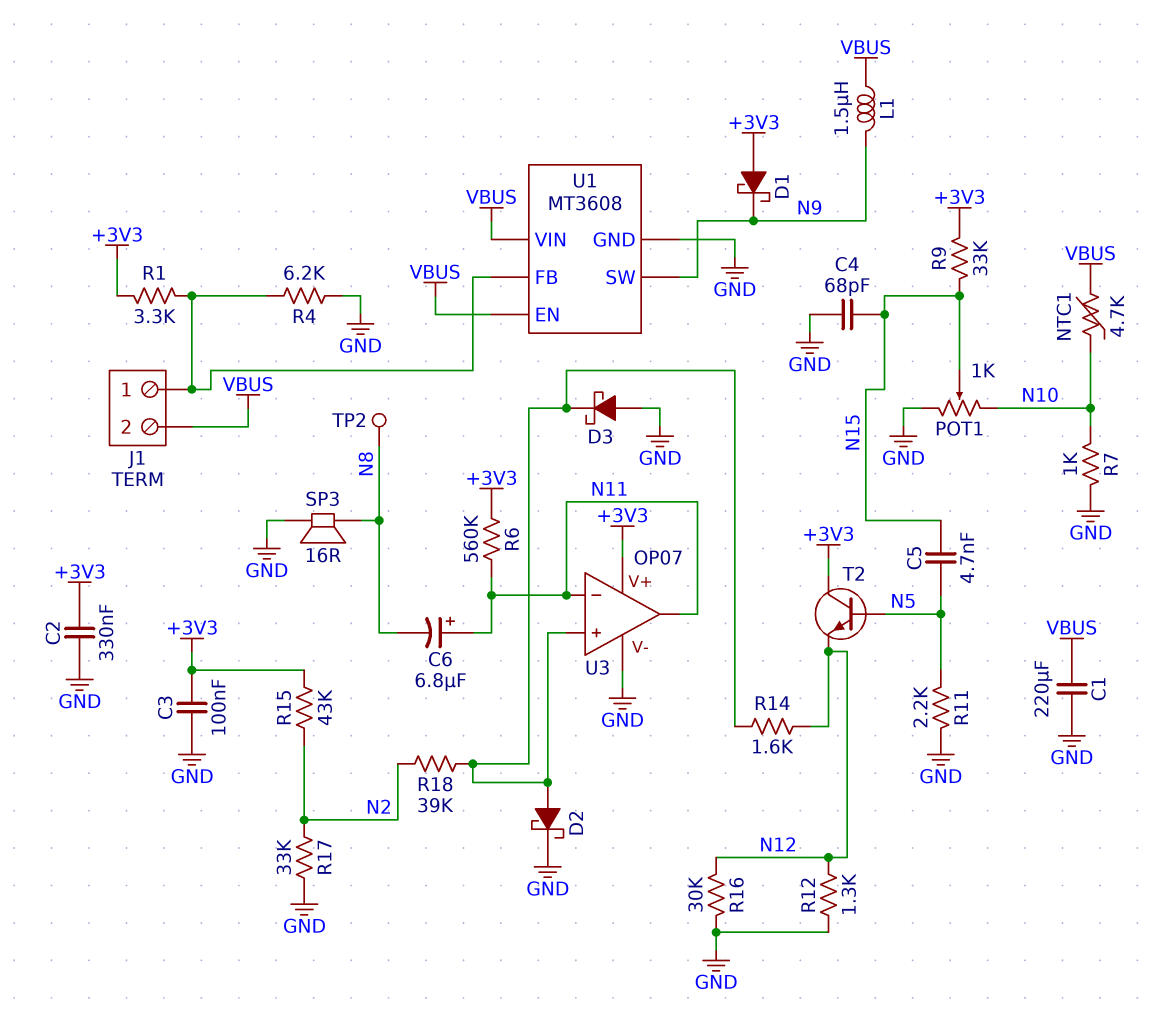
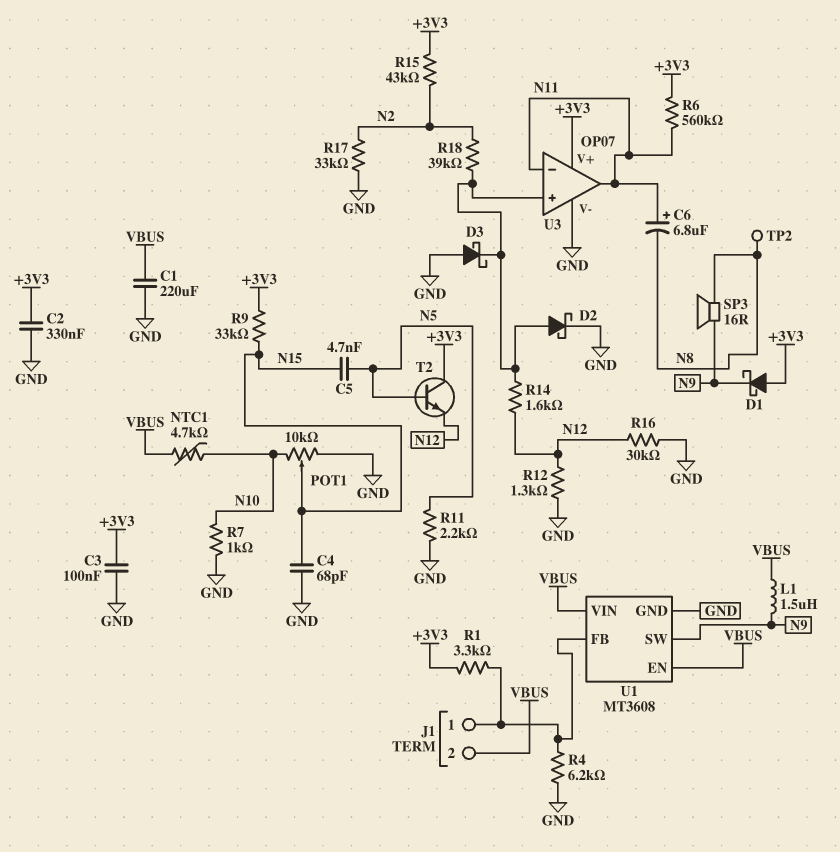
POT1: 1k (GND, N10, wiper N15) -> 10k (GND, N10, wiper N15)
SP3: speaker 16R (GND, N8) -> speaker 16R (N8, N9)

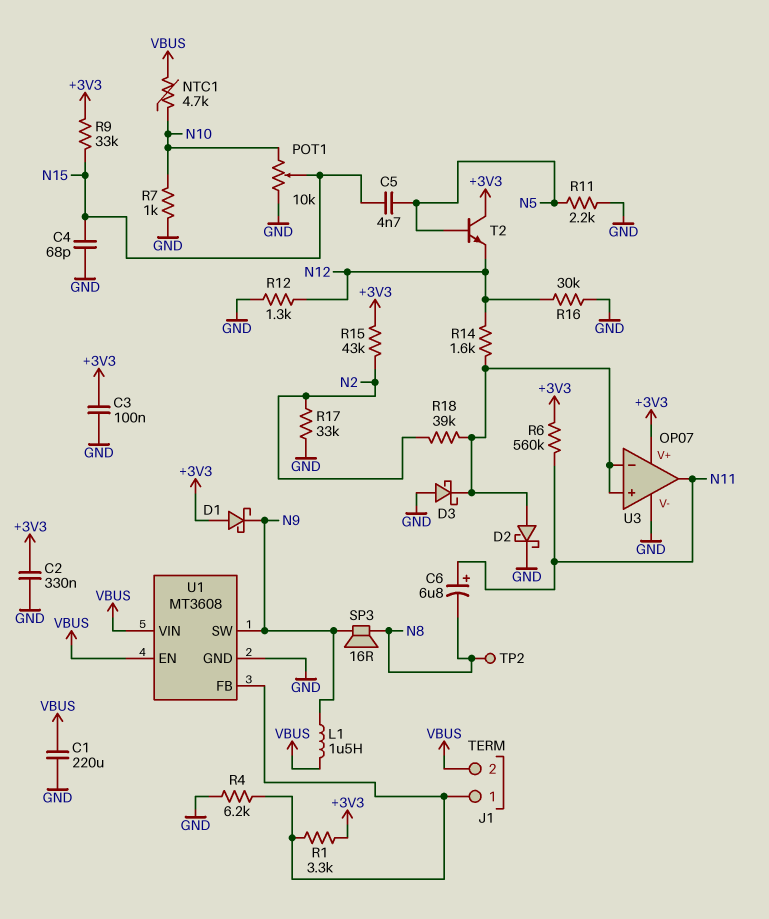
U3 pin in-: N11 -> U3/in+

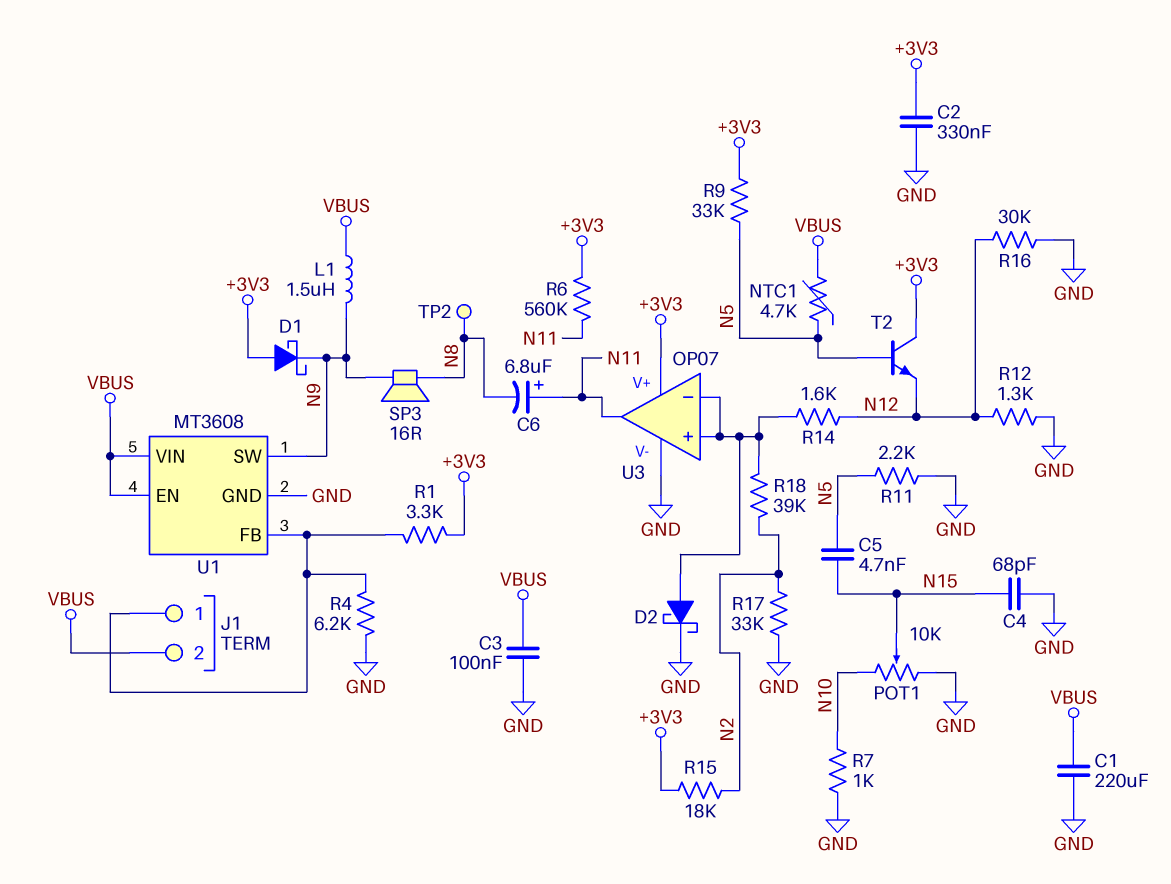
C3: 100nF (+3V3, GND) -> 100nF (GND, VBUS)
D3: schottky (A GND, K U3/in+) -> none
NTC1: 4.7k (N10, VBUS) -> 4.7k (N5, VBUS)
R9: 33k (+3V3, N15) -> 33k (+3V3, N5)
R15: 43k (+3V3, N2) -> 18k (+3V3, N2)

